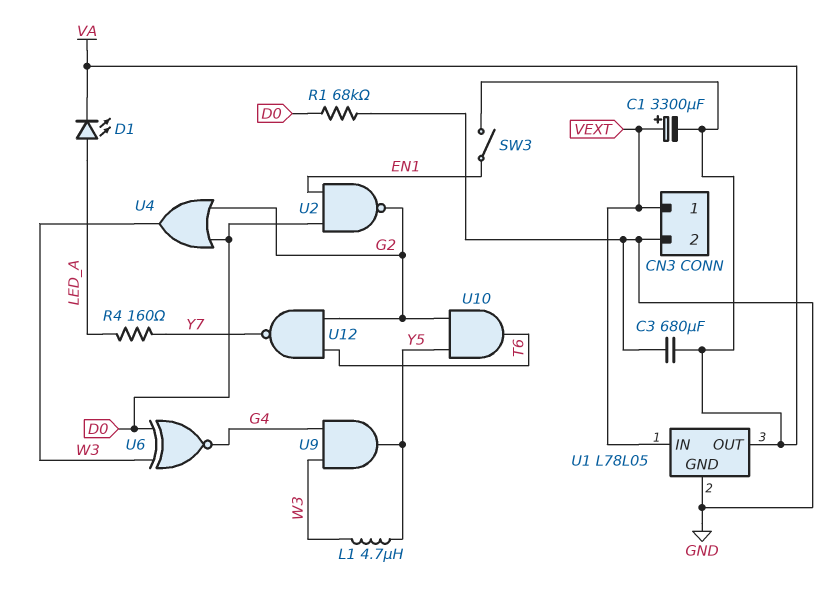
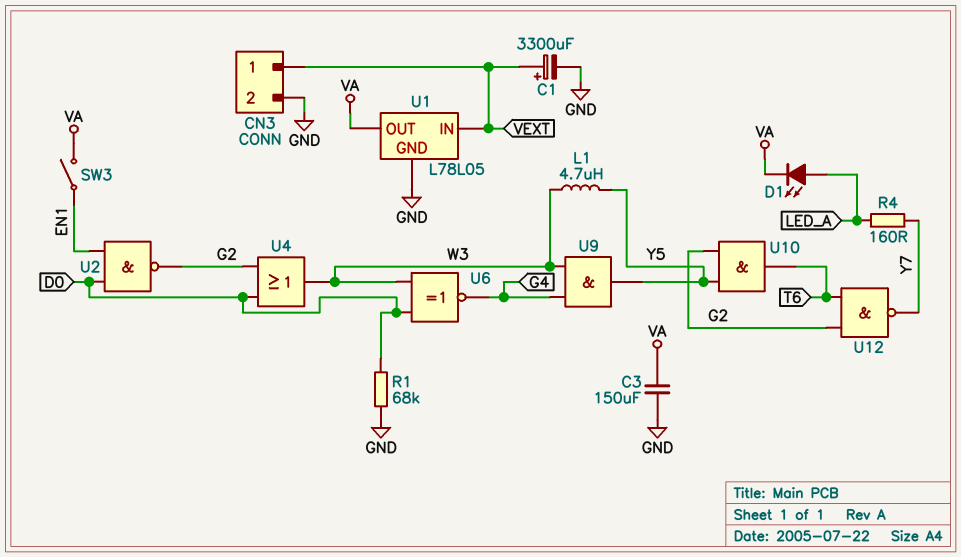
C1: 3300uF (plus VEXT, minus VA) -> 3300uF (plus VEXT, minus GND)
C3: 680uF (GND, VA) -> 150uF (GND, VA)

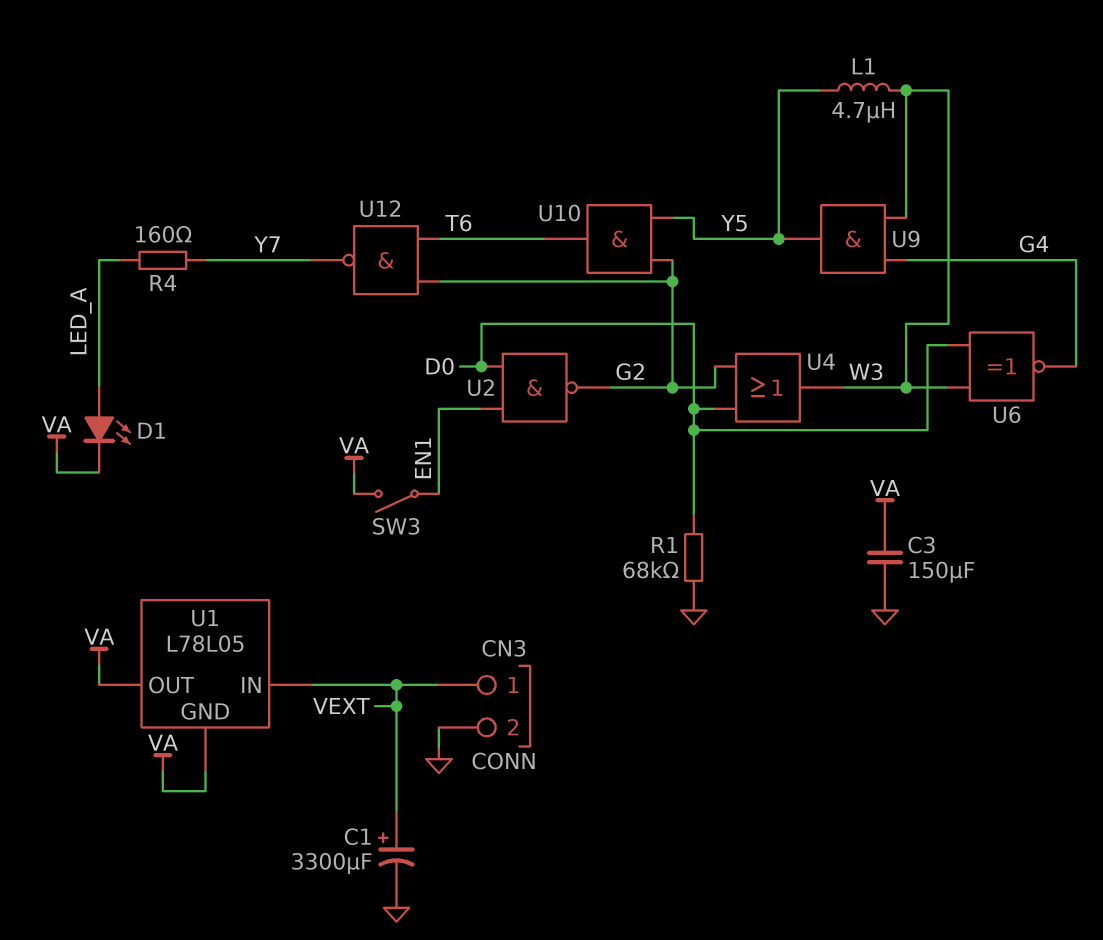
U1 pin GND: GND -> VA

